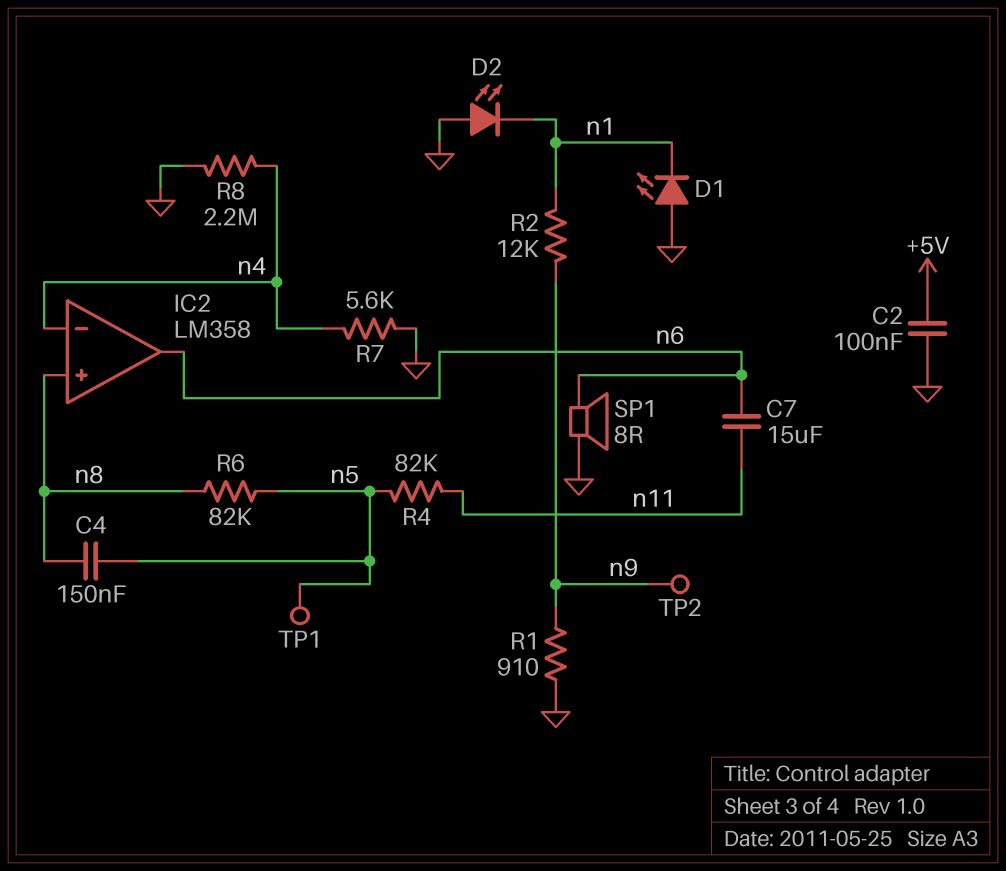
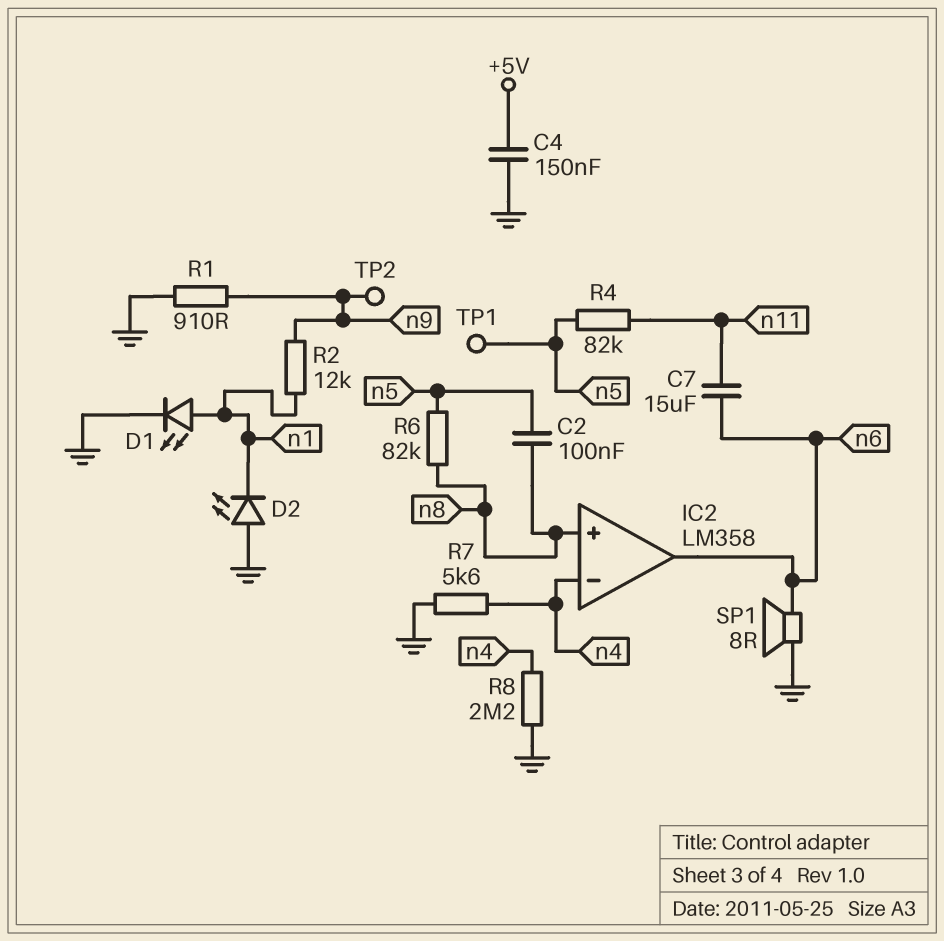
C2: 100nF (+5V, GND) -> 100nF (n5, n8)
C4: 150nF (n5, n8) -> 150nF (+5V, GND)
D1: LED (A GND, K n1) -> LED (A n1, K GND)

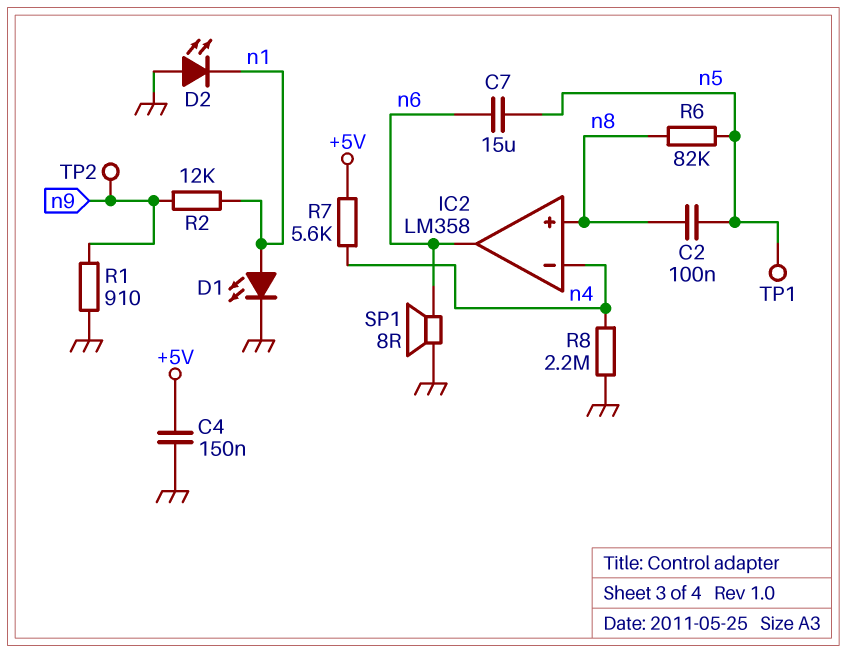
C7: 15uF (n6, n11) -> 15uF (n5, n6)
R4: 82k (n5, n11) -> none
R7: 5.6k (GND, n4) -> 5.6k (+5V, n4)

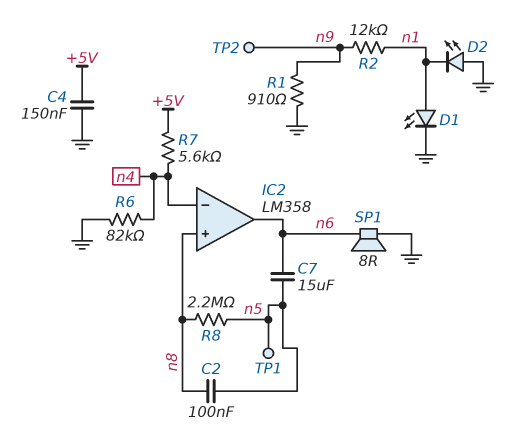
R6: 82k (n5, n8) -> 82k (GND, n4)
R8: 2.2M (GND, n4) -> 2.2M (n5, n8)

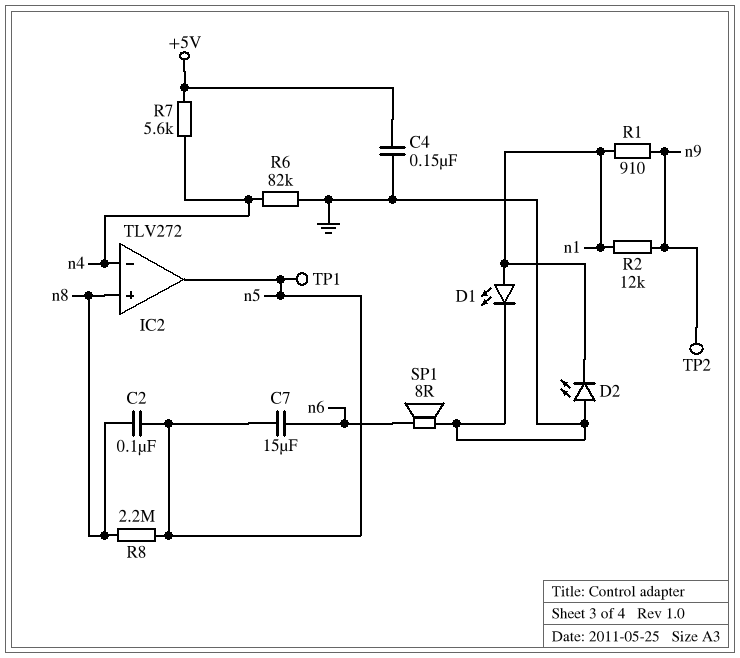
IC2: LM358 -> TLV272
IC2 pin out: n6 -> n5
R1: 910 (GND, n9) -> 910 (n1, n9)

